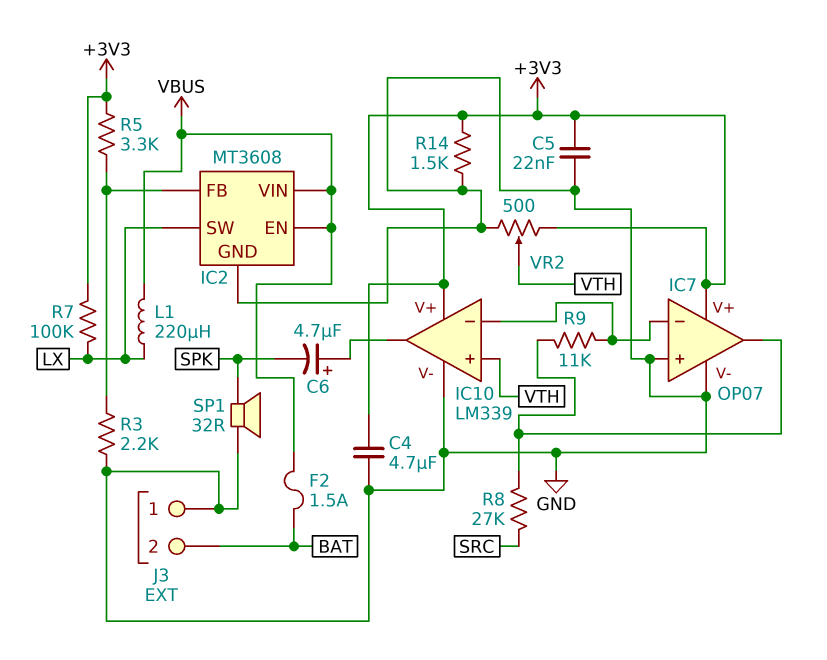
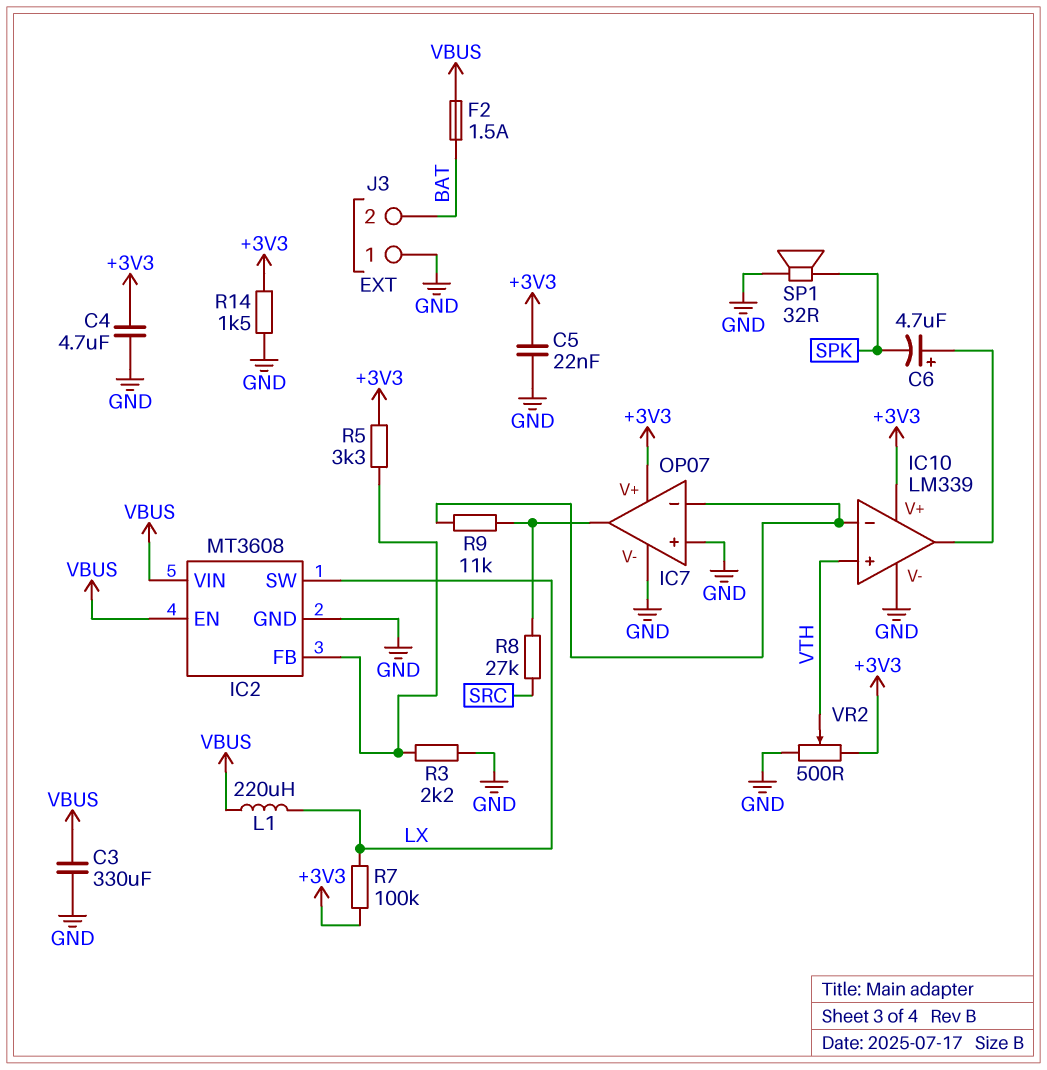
C3: none -> 330uF (GND, VBUS)

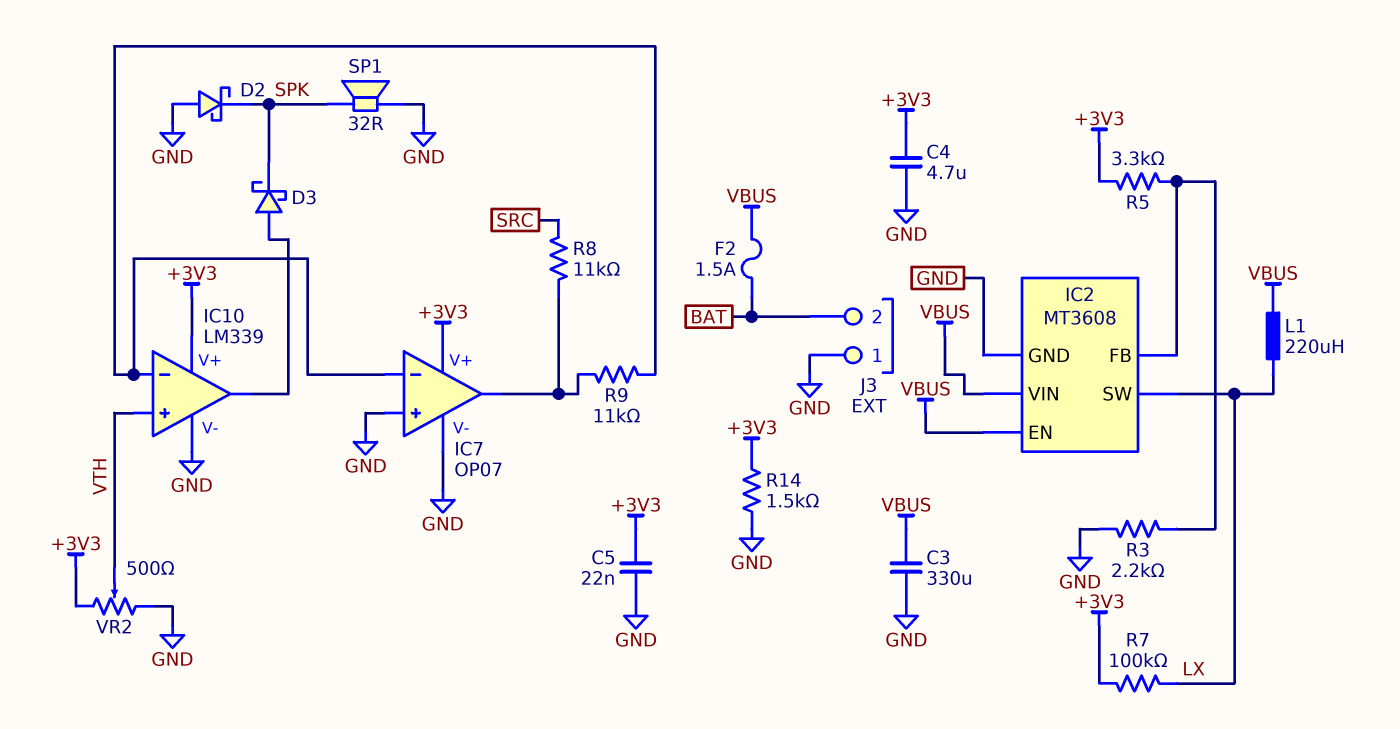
C6: 4.7uF (plus IC10/out, minus SPK) -> none
D2: none -> schottky (A GND, K SPK)
D3: none -> schottky (A IC10/out, K SPK)
R8: 27k (IC7/out, SRC) -> 11k (IC7/out, SRC)

